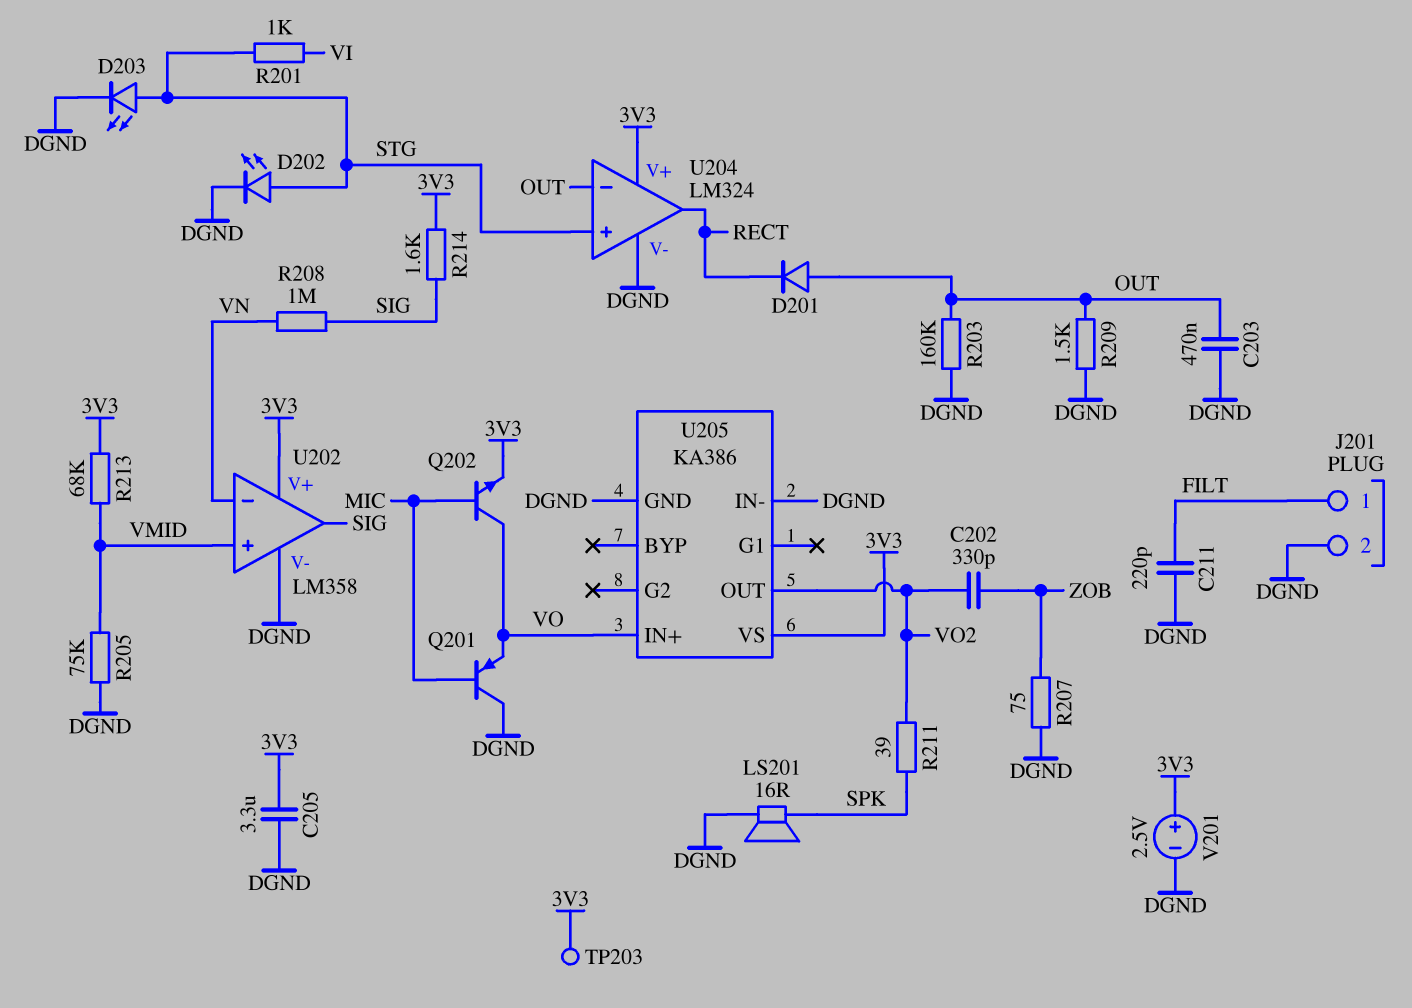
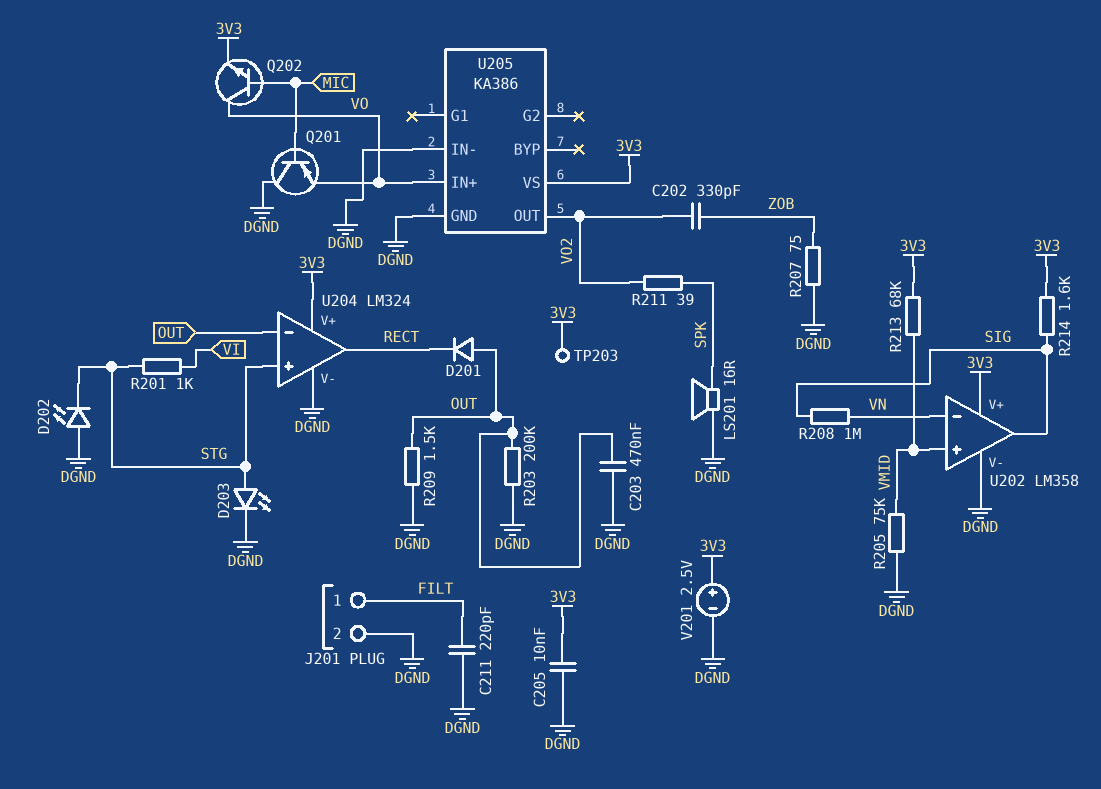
C205: 3.3uF (3V3, DGND) -> 10nF (3V3, DGND)
D202: LED (A STG, K DGND) -> LED (A DGND, K STG)
R203: 160k (DGND, OUT) -> 200k (DGND, OUT)

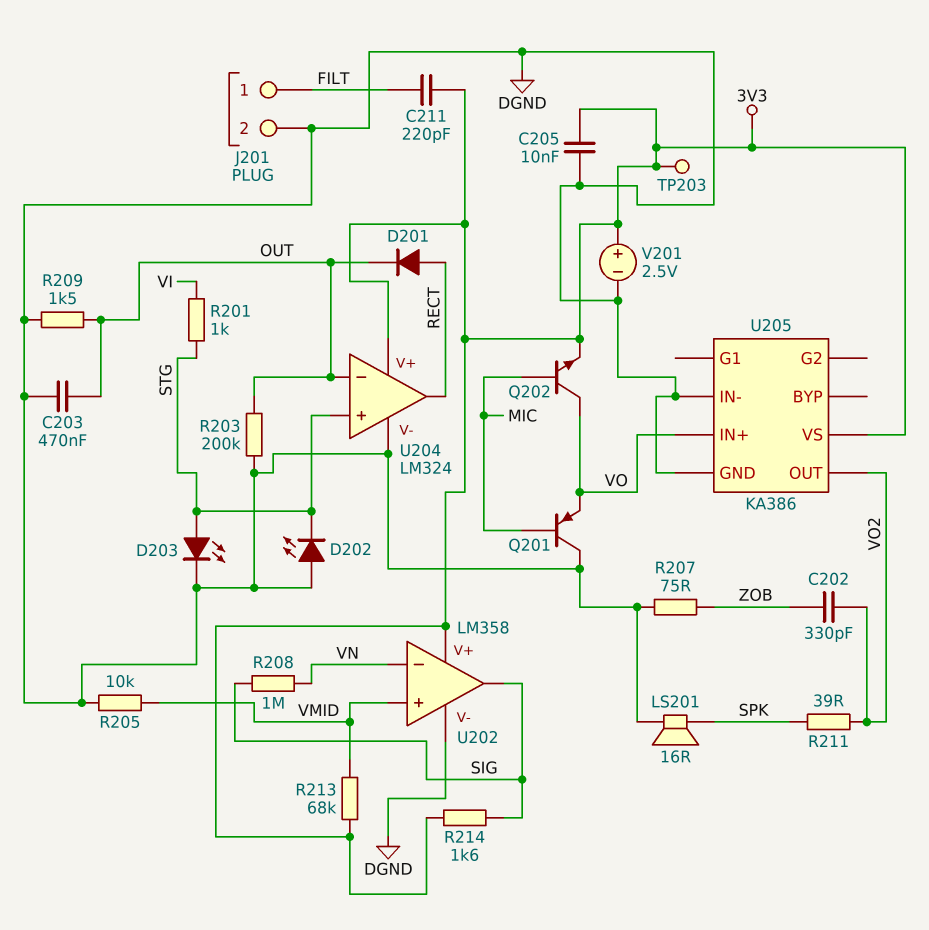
C211: 220pF (DGND, FILT) -> 220pF (3V3, FILT)
D201: diode (A OUT, K RECT) -> diode (A RECT, K OUT)
R205: 75k (DGND, VMID) -> 10k (DGND, VMID)

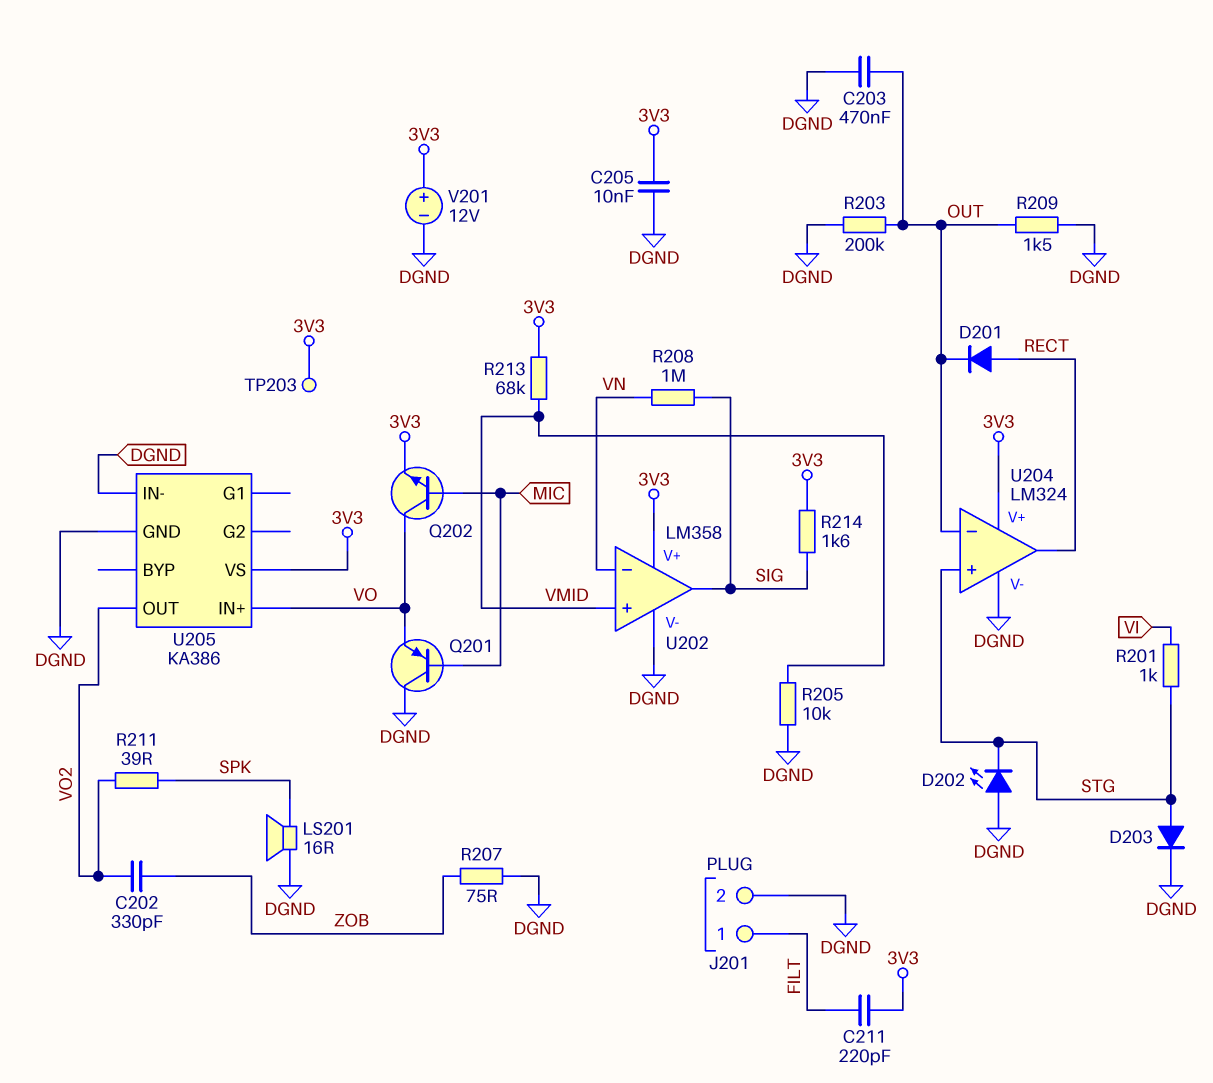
D203: LED (A STG, K DGND) -> diode (A STG, K DGND)
V201: 2.5V (plus 3V3, minus DGND) -> 12V (plus 3V3, minus DGND)

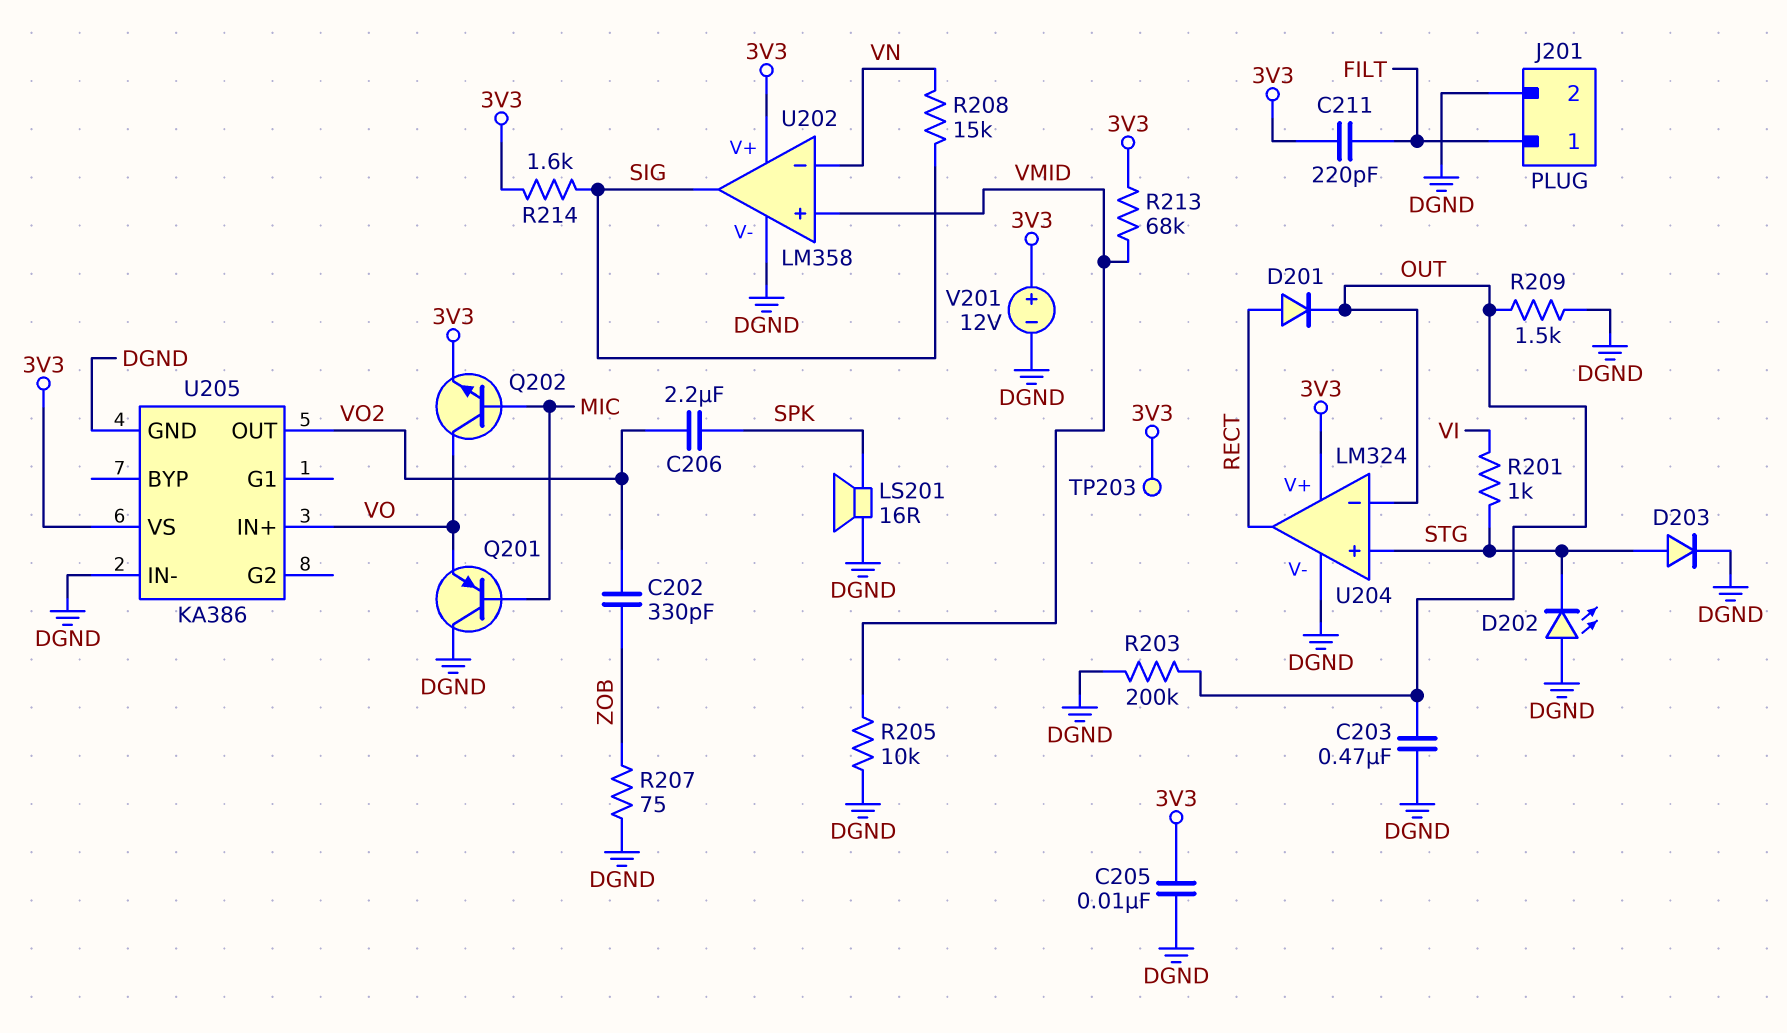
C206: none -> 2.2uF (SPK, VO2)
R208: 1M (SIG, VN) -> 15k (SIG, VN)
R211: 39 (SPK, VO2) -> none

